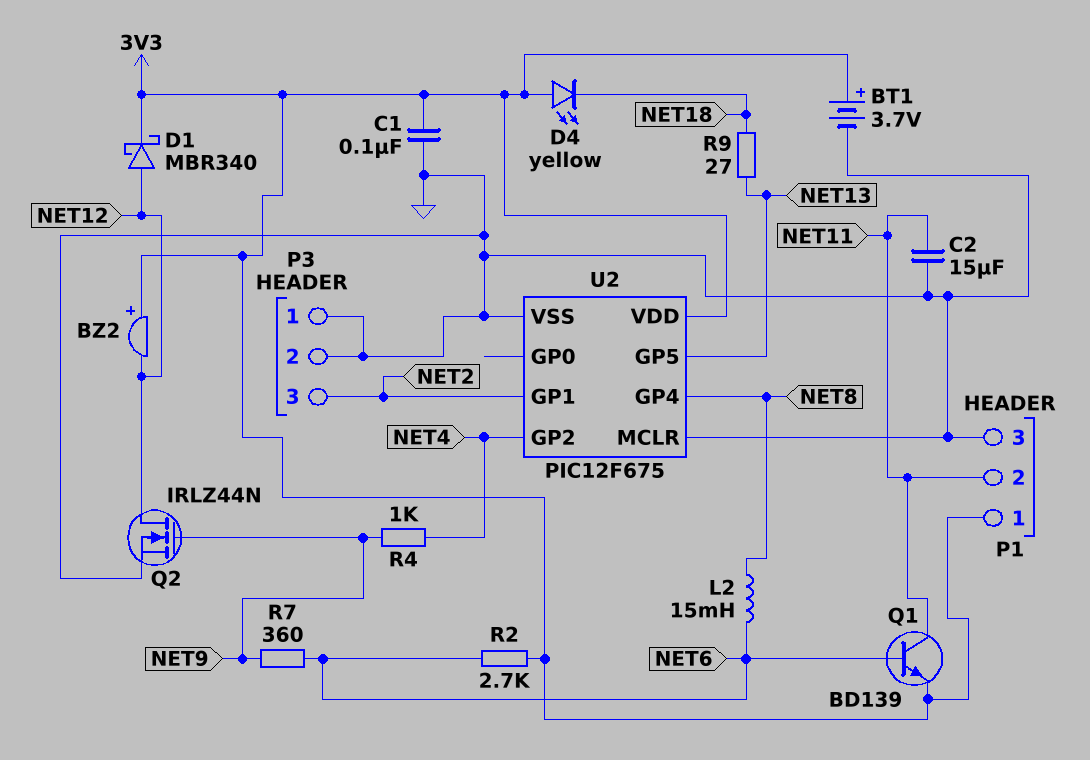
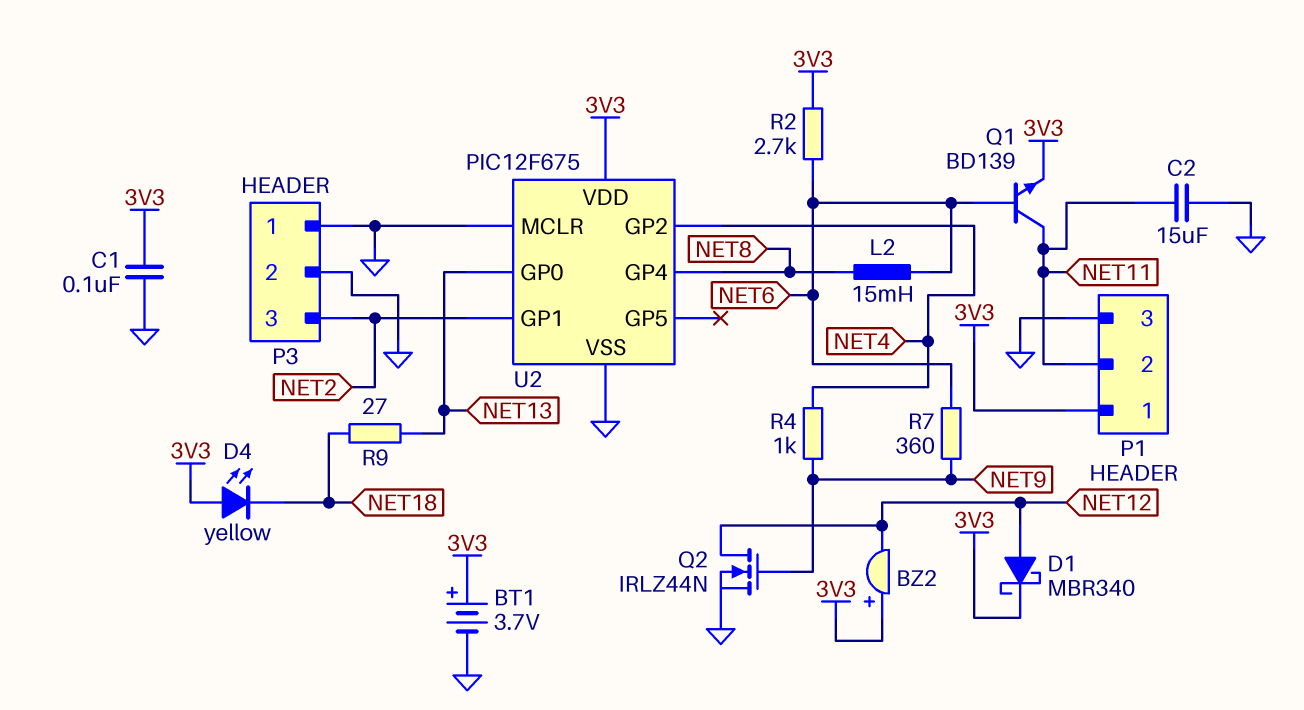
U2 pin GP0: none -> NET13
U2 pin GP5: NET13 -> none

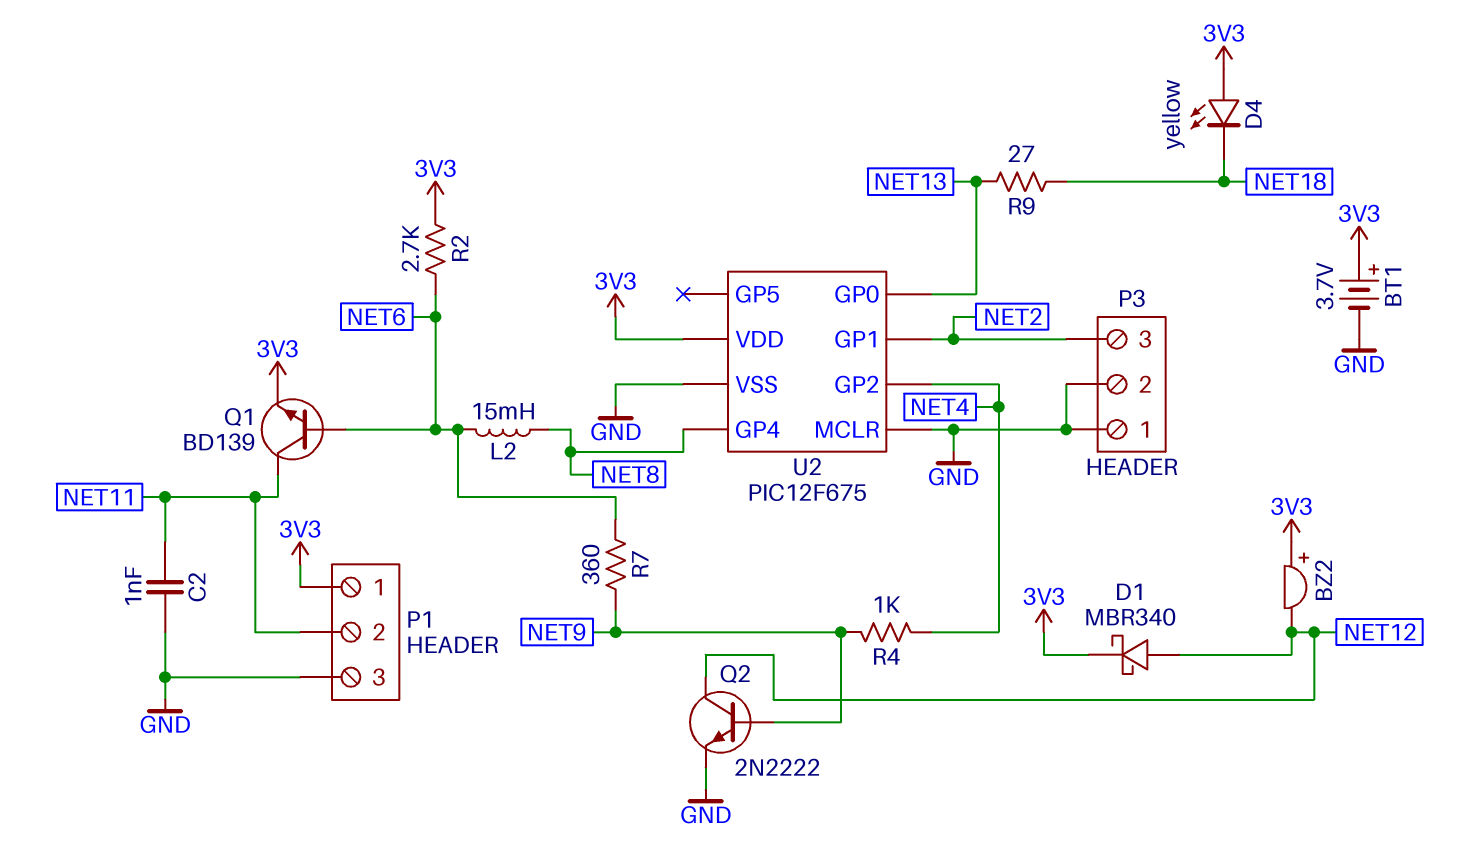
C1: 100nF (3V3, GND) -> none
C2: 15uF (GND, NET11) -> 1nF (GND, NET11)
Q2: NMOS IRLZ44N (G NET9, D NET12, S GND) -> NPN 2N2222 (B NET9, C NET12, E GND)

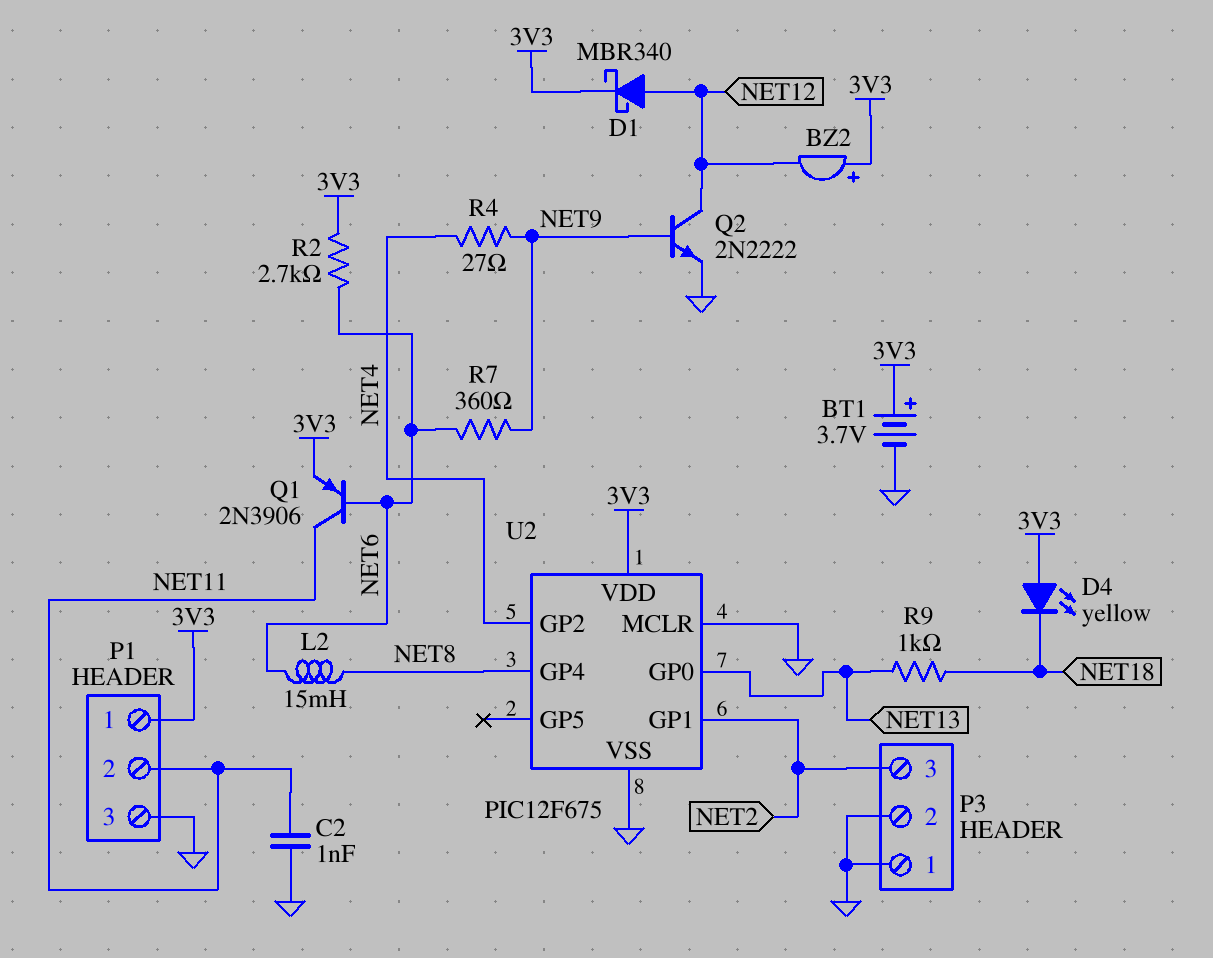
Q1: NPN BD139 (B NET6, C NET11, E 3V3) -> PNP 2N3906 (B NET6, C NET11, E 3V3)
R4: 1k (NET4, NET9) -> 27 (NET4, NET9)
R9: 27 (NET13, NET18) -> 1k (NET13, NET18)

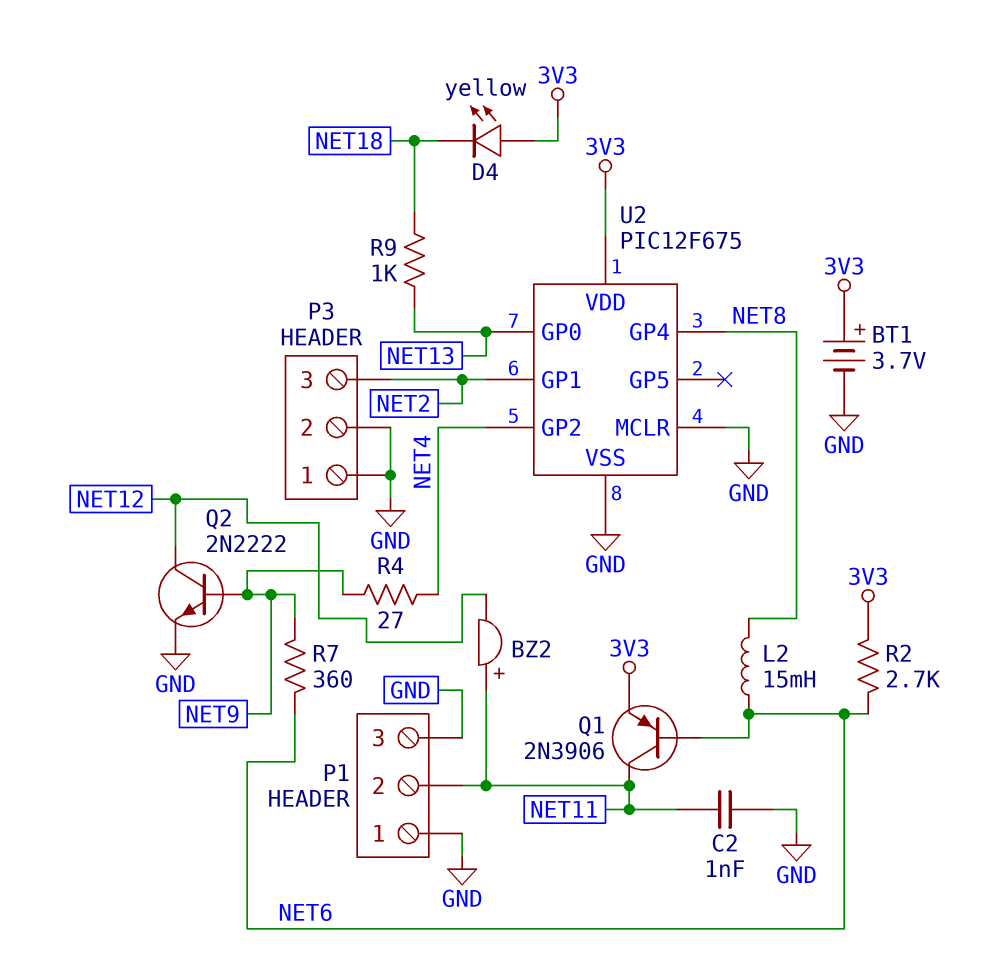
BZ2: buzzer (plus 3V3, minus NET12) -> buzzer (plus NET11, minus NET12)
D1: schottky MBR340 (A NET12, K 3V3) -> none
P1 pin 1: 3V3 -> GND

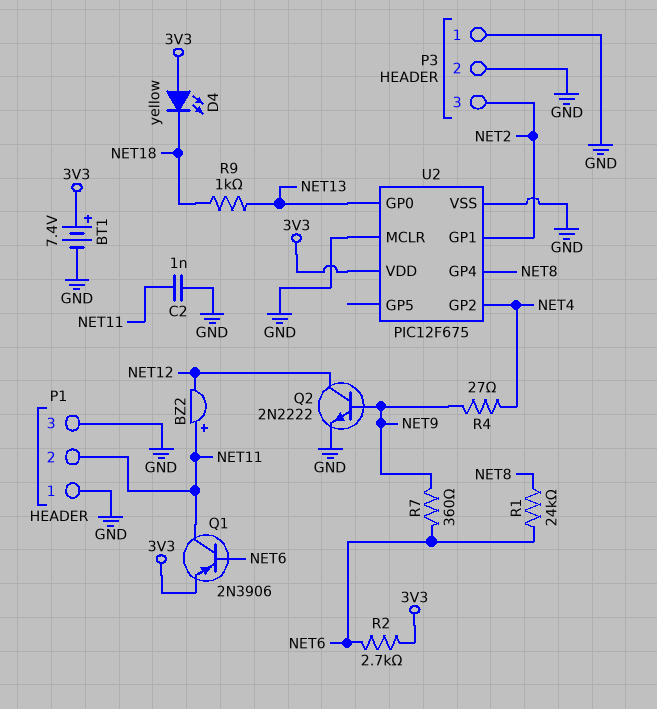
BT1: 3.7V (plus 3V3, minus GND) -> 7.4V (plus 3V3, minus GND)
L2: 15mH (NET6, NET8) -> none
R1: none -> 24k (NET6, NET8)

